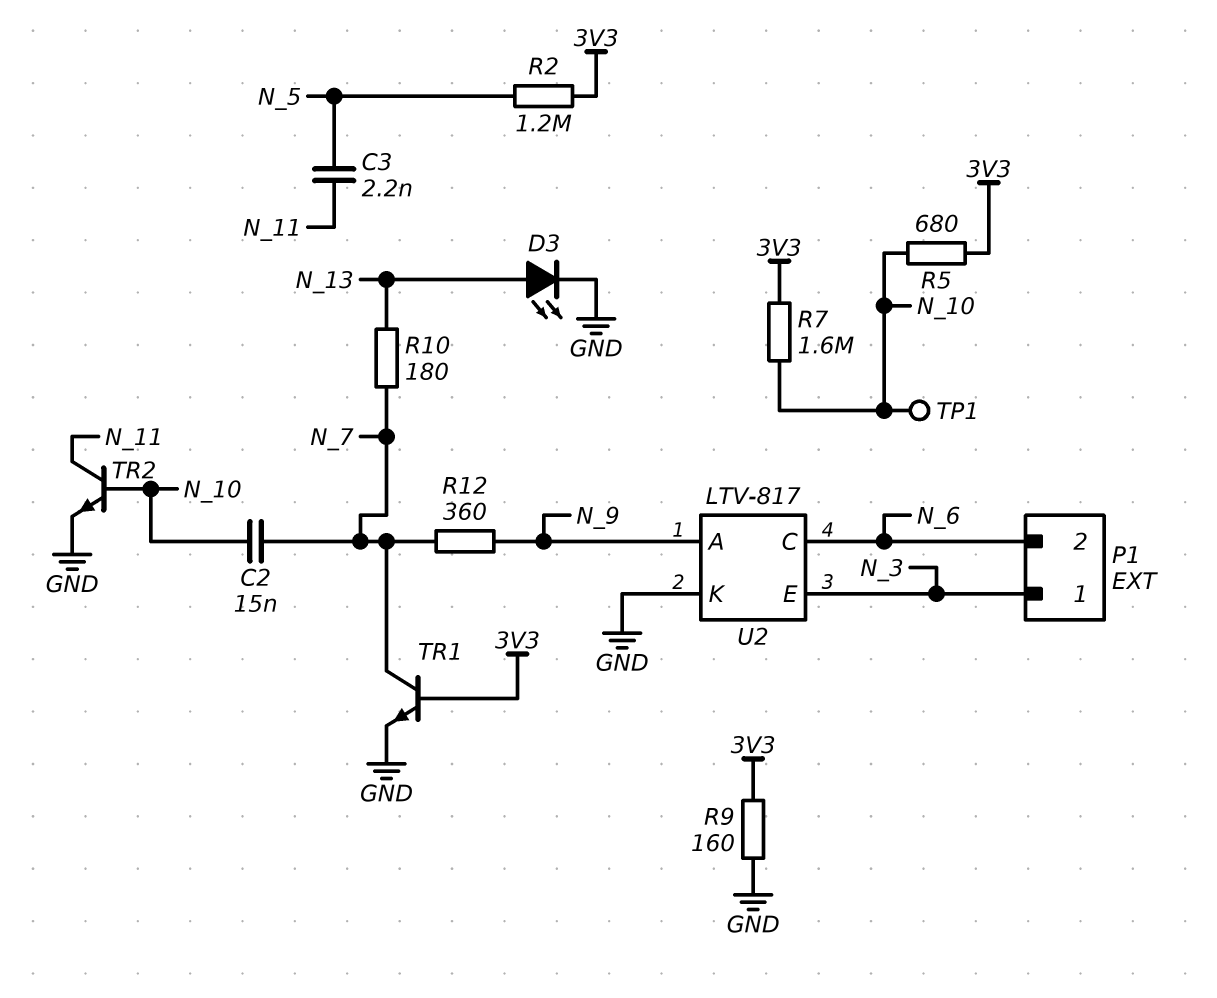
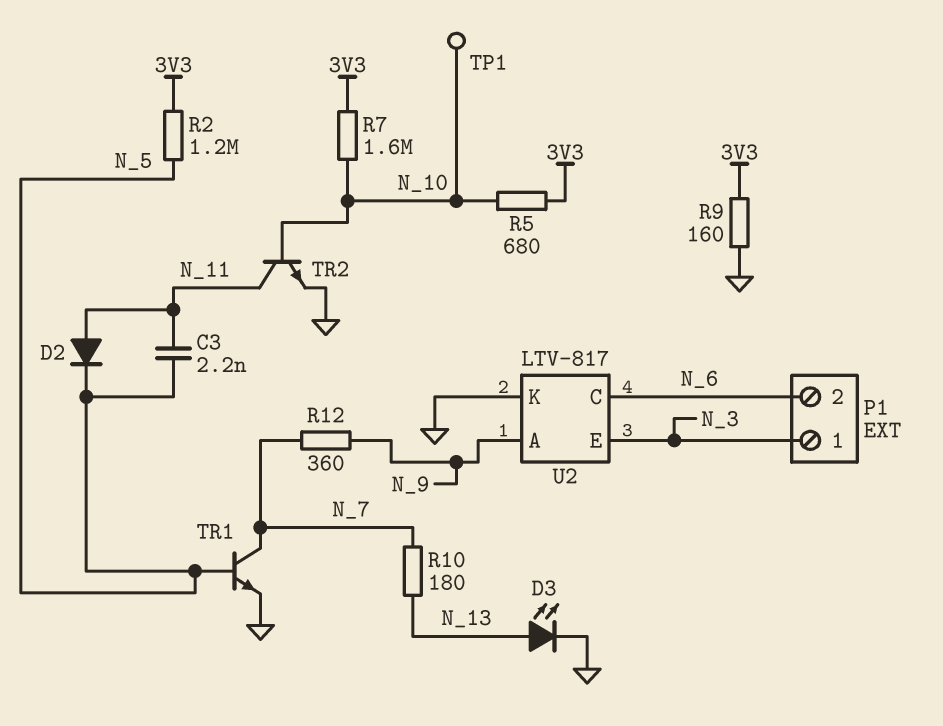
C2: 15nF (N_7, N_10) -> none
D2: none -> diode (A N_11, K N_5)
TR1: NPN (B 3V3, C N_7, E GND) -> NPN (B N_5, C N_7, E GND)

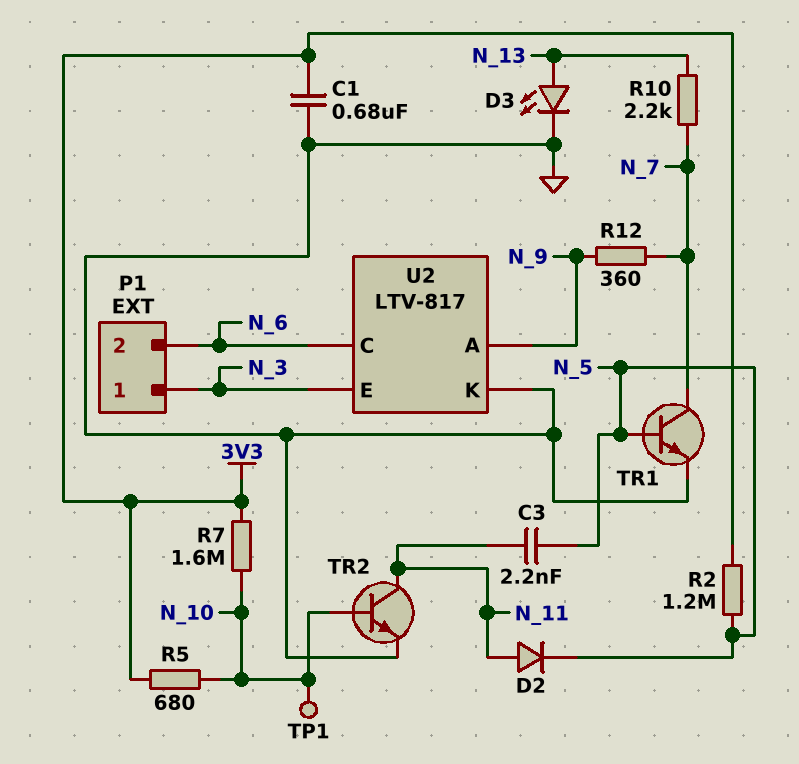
C1: none -> 680nF (3V3, GND)
R9: 160 (3V3, GND) -> none
R10: 180 (N_7, N_13) -> 2.2k (N_7, N_13)

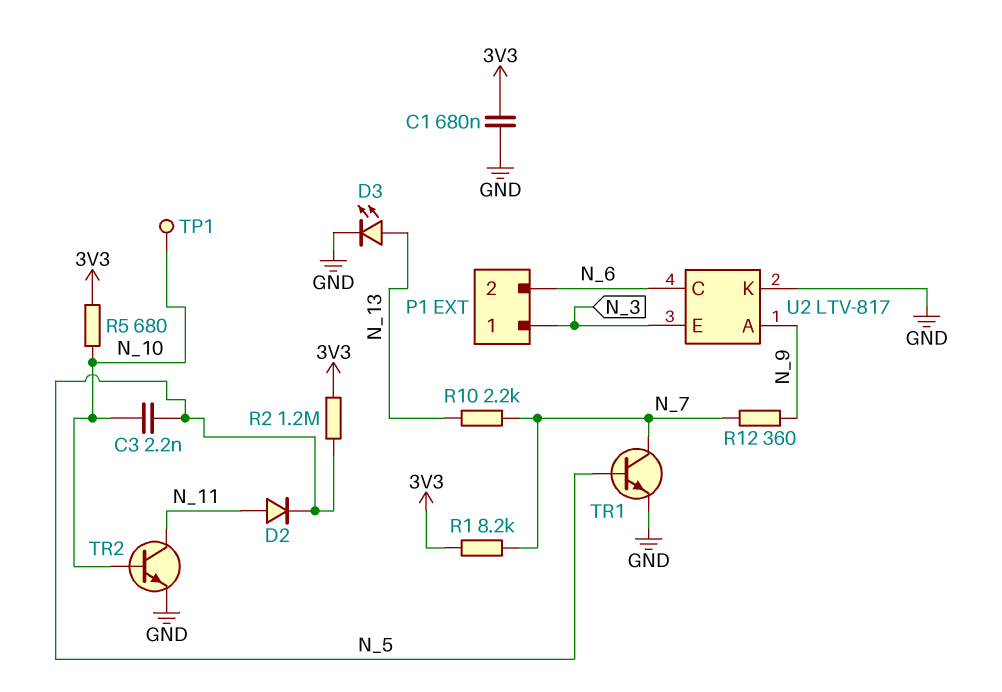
C3: 2.2nF (N_5, N_11) -> 2.2nF (N_5, N_10)
R1: none -> 8.2k (3V3, N_7)
R7: 1.6M (3V3, N_10) -> none

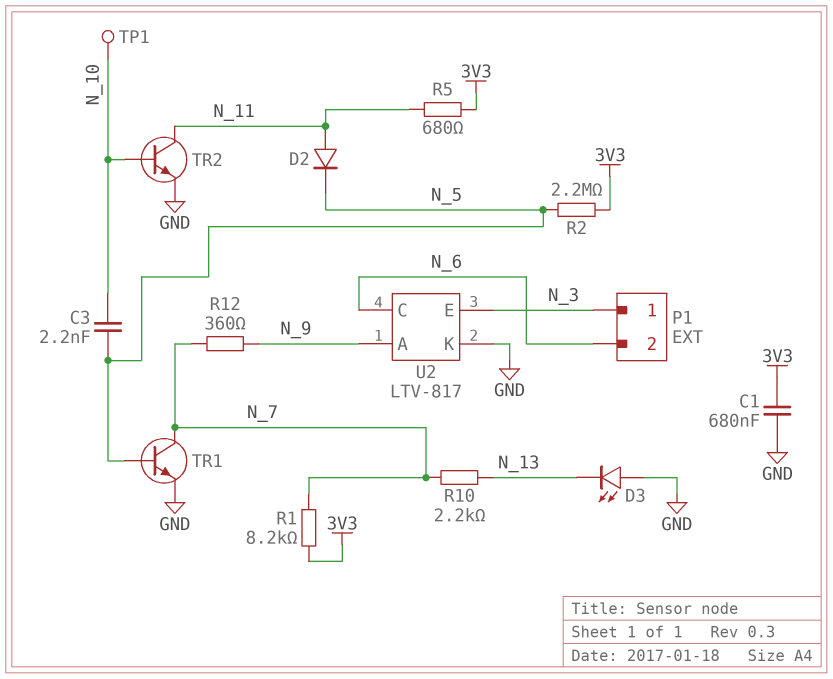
D3: LED (A N_13, K GND) -> LED (A GND, K N_13)
R2: 1.2M (3V3, N_5) -> 2.2M (3V3, N_5)
R5: 680 (3V3, N_10) -> 680 (3V3, N_11)

